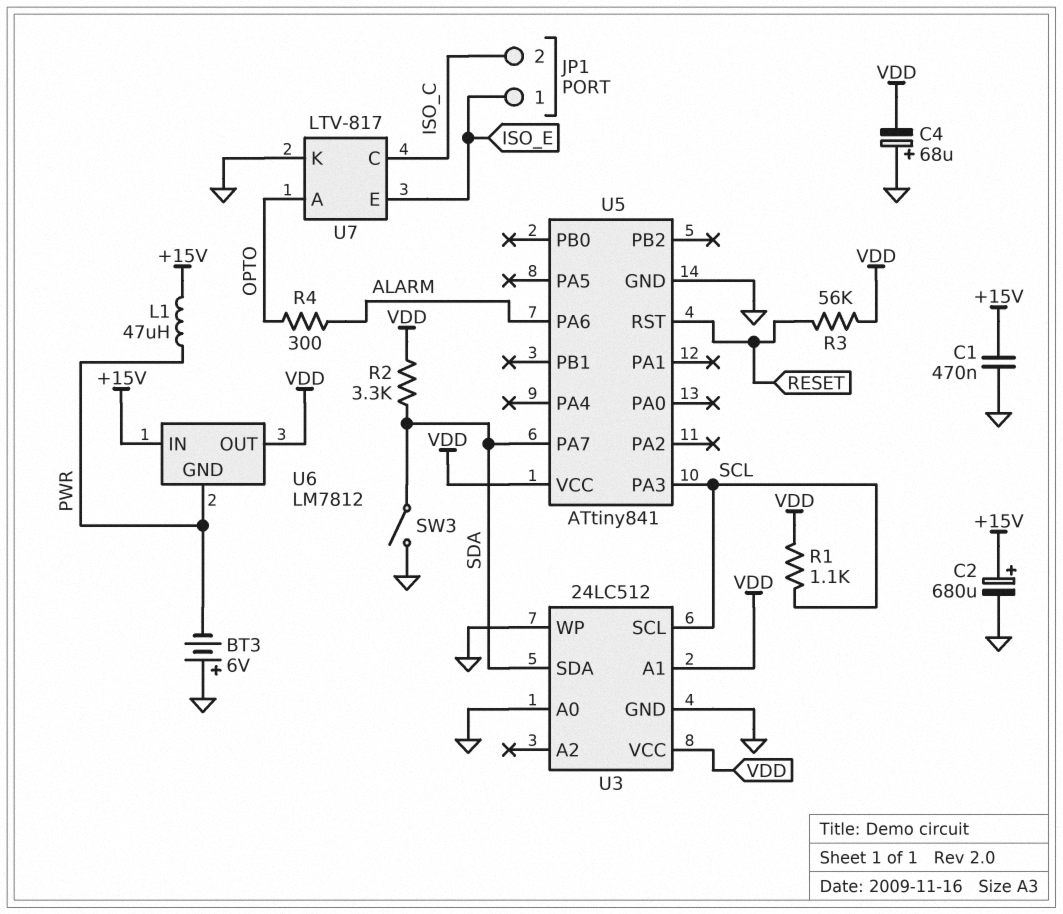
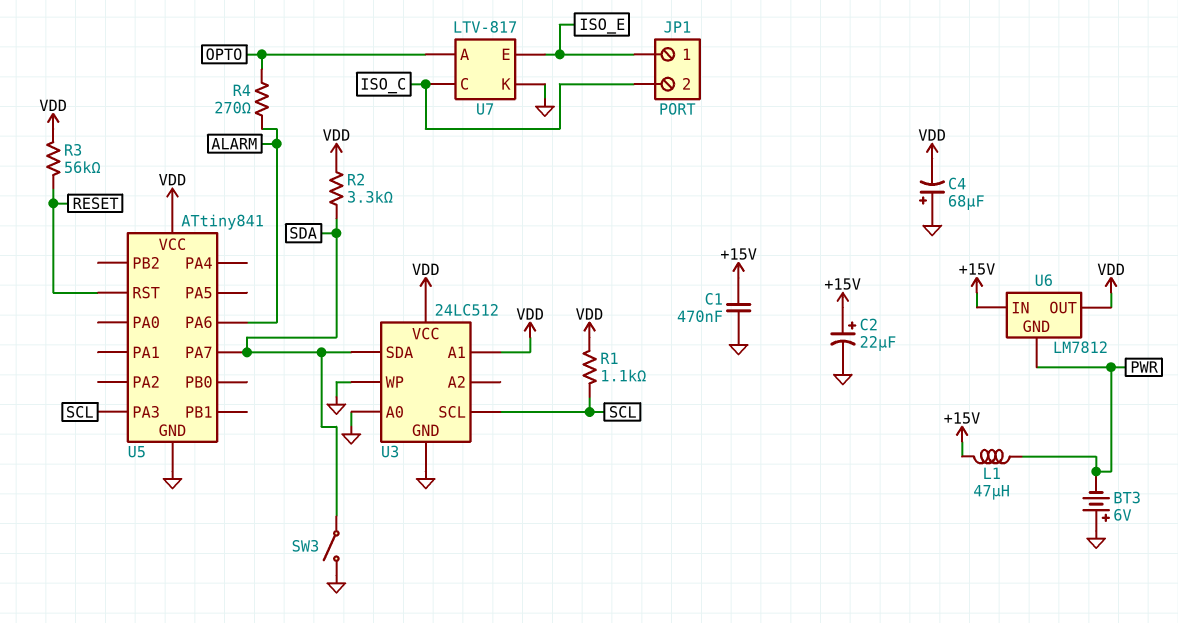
C2: 680uF (plus +15V, minus GND) -> 22uF (plus +15V, minus GND)
R4: 300 (ALARM, OPTO) -> 270 (ALARM, OPTO)

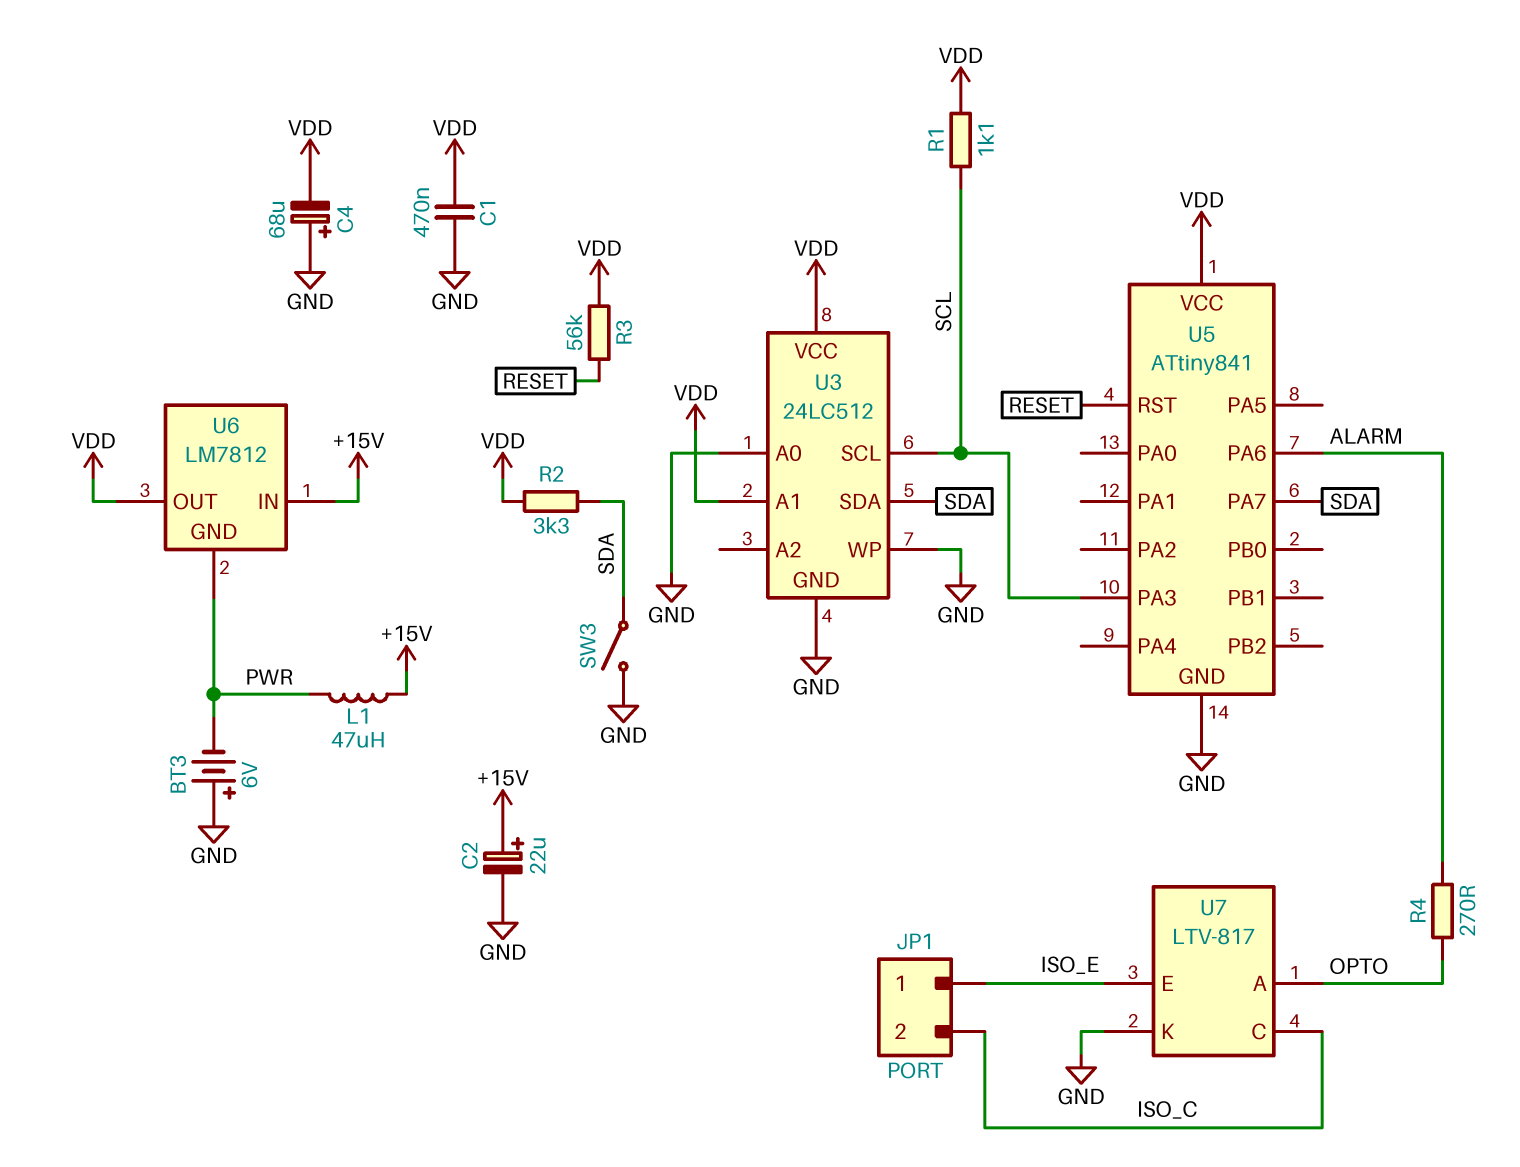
C1: 470nF (+15V, GND) -> 470nF (GND, VDD)

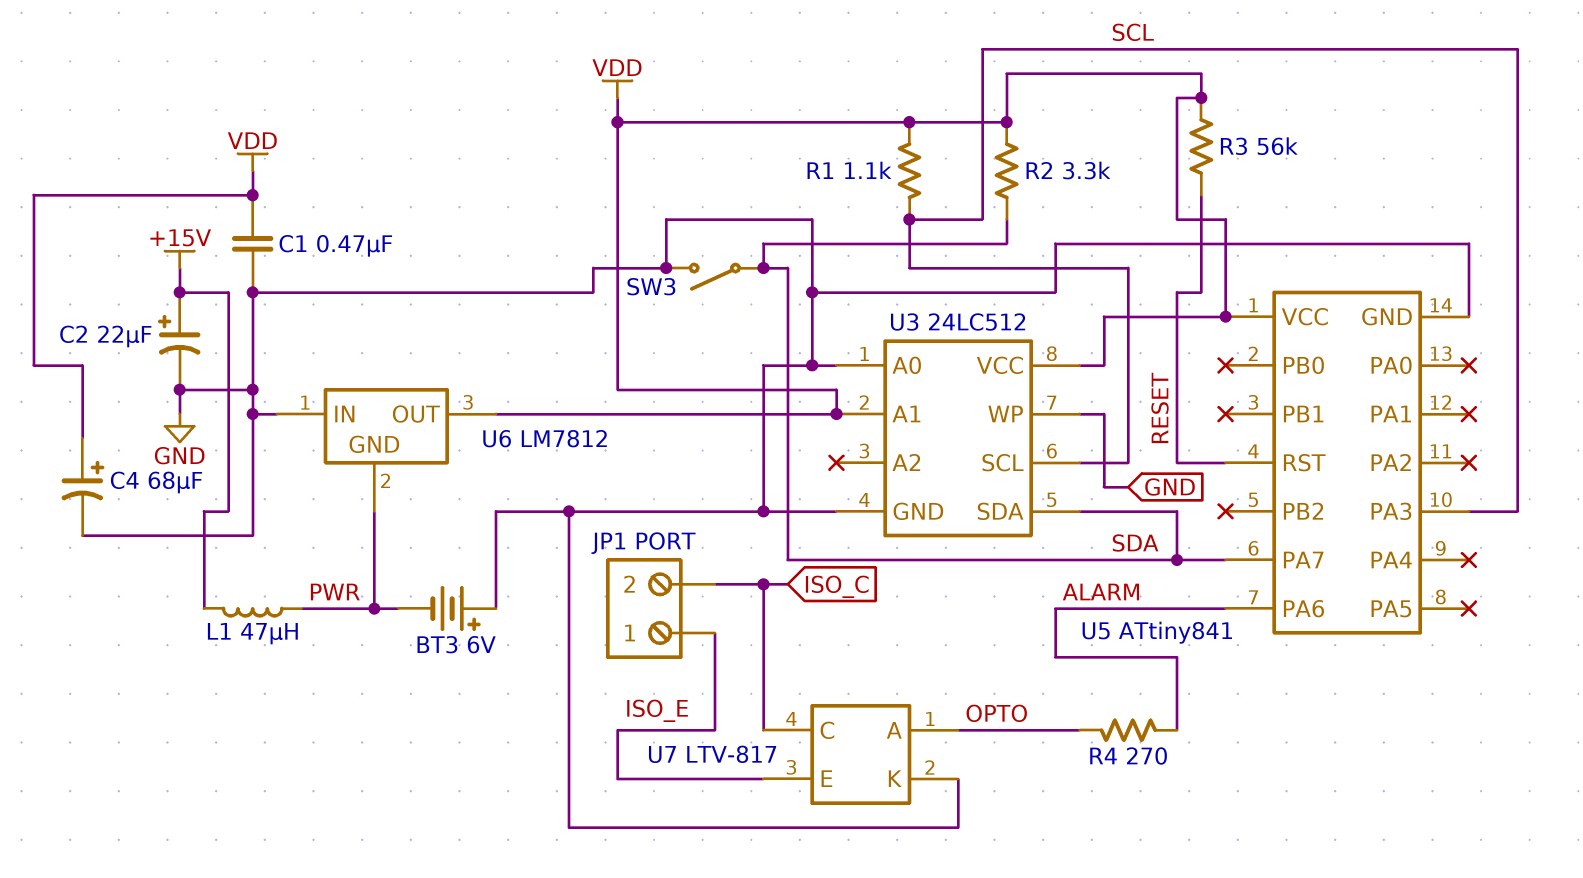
C4: 68uF (plus GND, minus VDD) -> 68uF (plus VDD, minus GND)
U6 pin IN: +15V -> GND

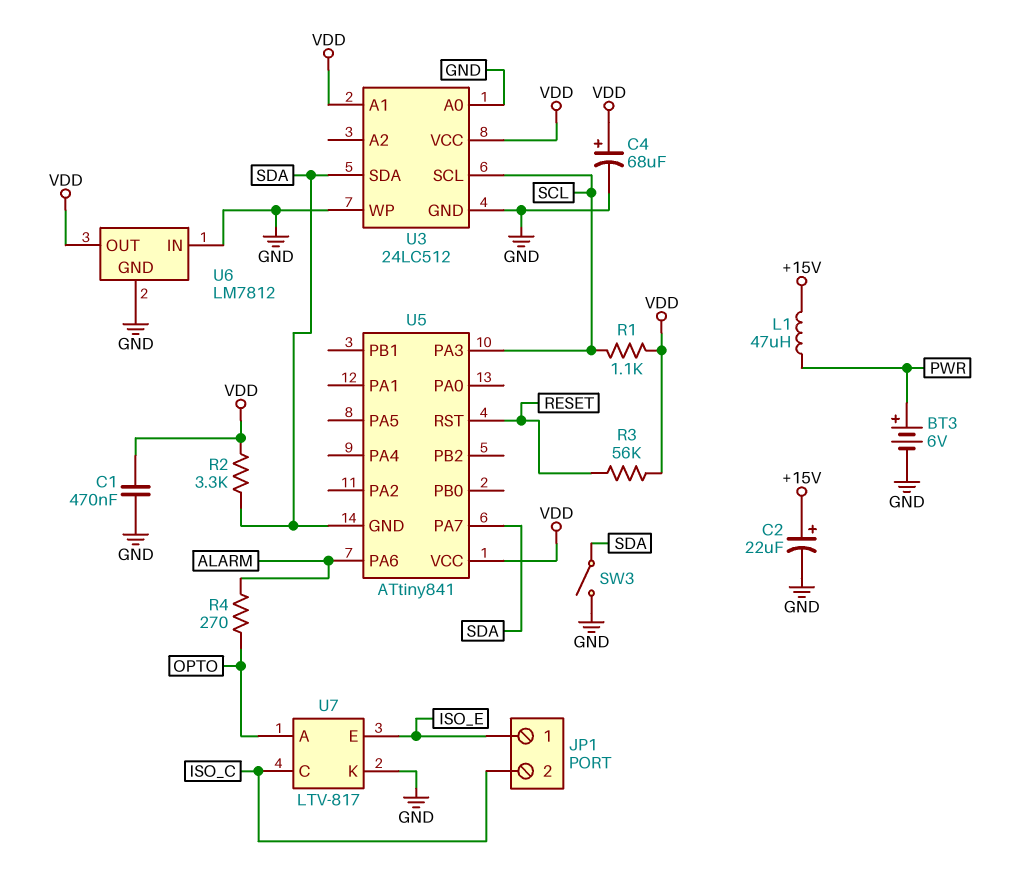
BT3: 6V (plus GND, minus PWR) -> 6V (plus PWR, minus GND)
U5 pin GND: GND -> SDA
U6 pin GND: PWR -> GND

